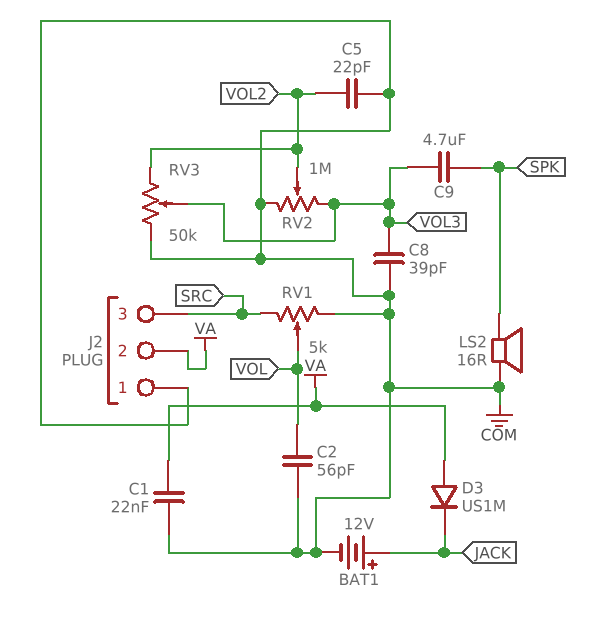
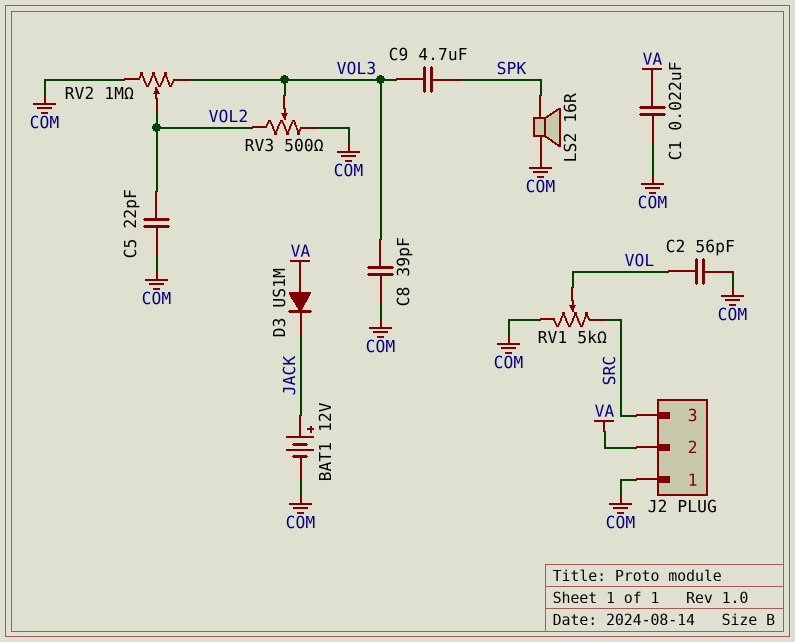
RV3: 50k (COM, VOL2, wiper VOL3) -> 500 (COM, VOL2, wiper VOL3)

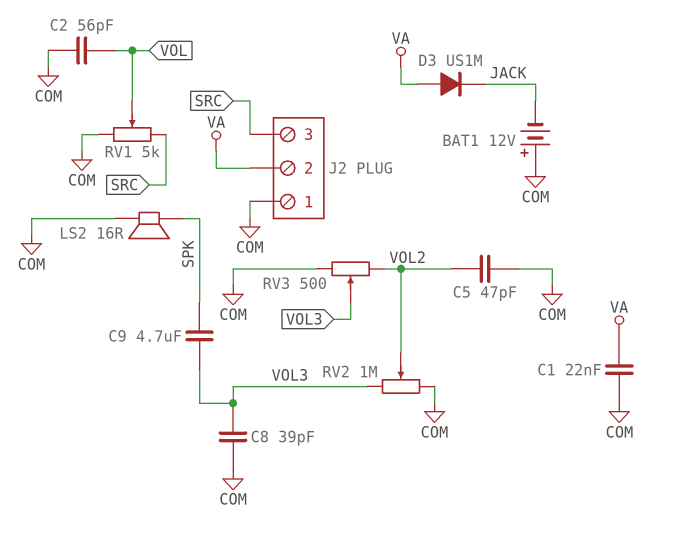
BAT1: 12V (plus JACK, minus COM) -> 12V (plus COM, minus JACK)
C5: 22pF (COM, VOL2) -> 47pF (COM, VOL2)

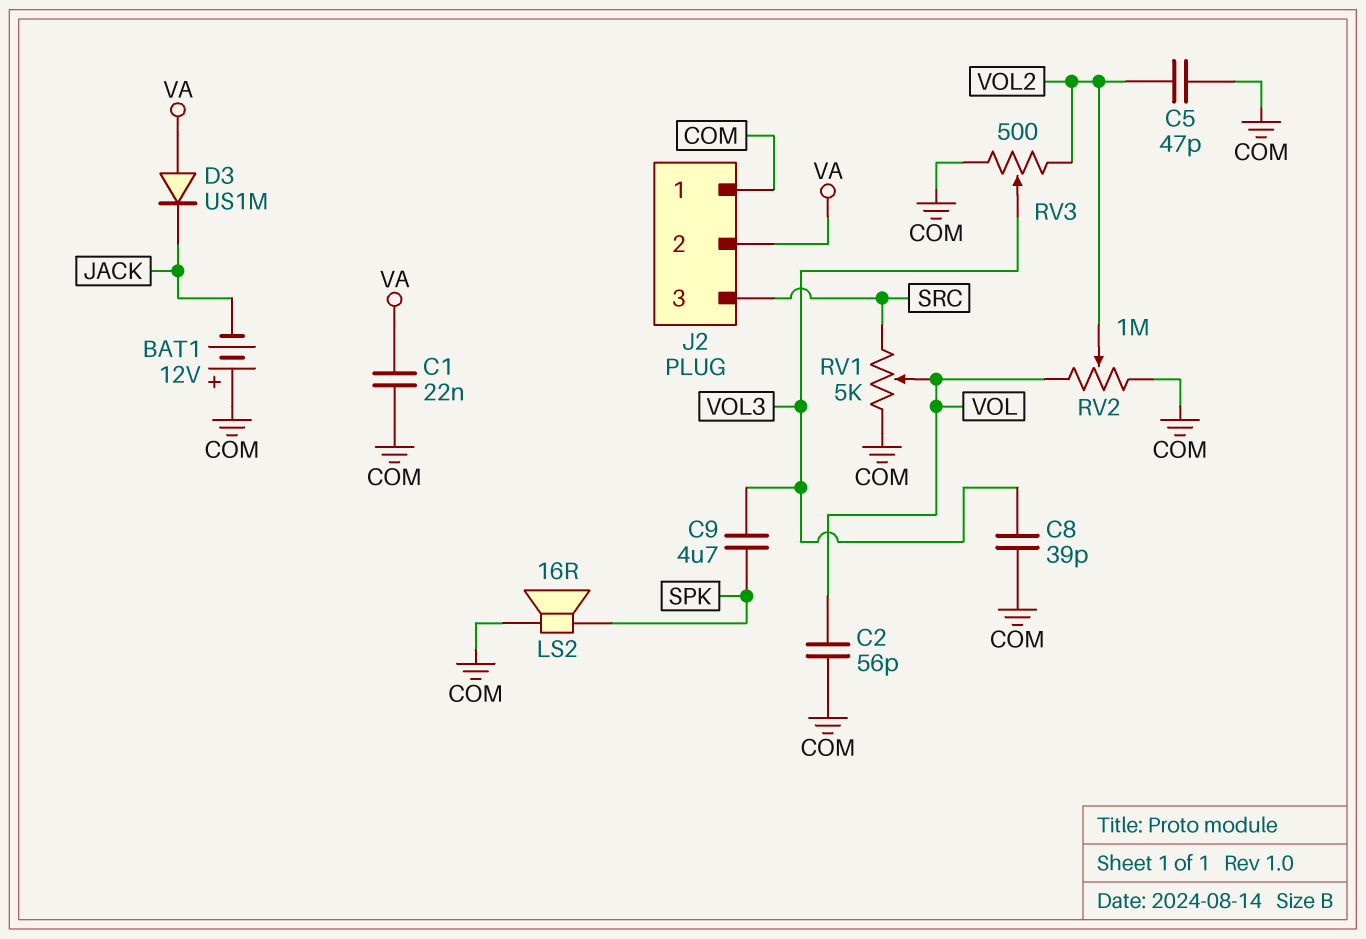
RV2: 1M (COM, VOL3, wiper VOL2) -> 1M (COM, VOL, wiper VOL2)

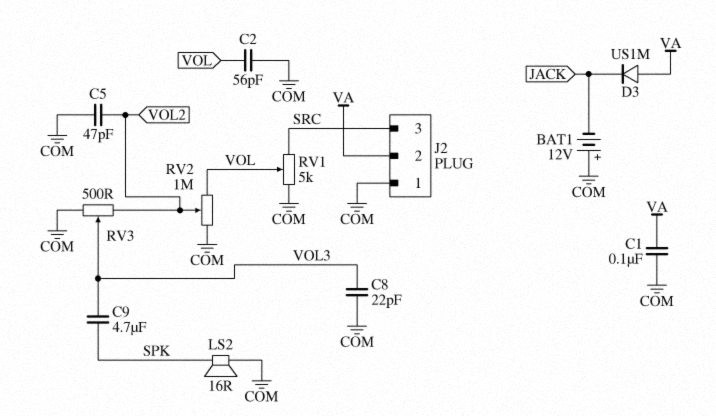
C1: 22nF (COM, VA) -> 100nF (COM, VA)
C8: 39pF (COM, VOL3) -> 22pF (COM, VOL3)

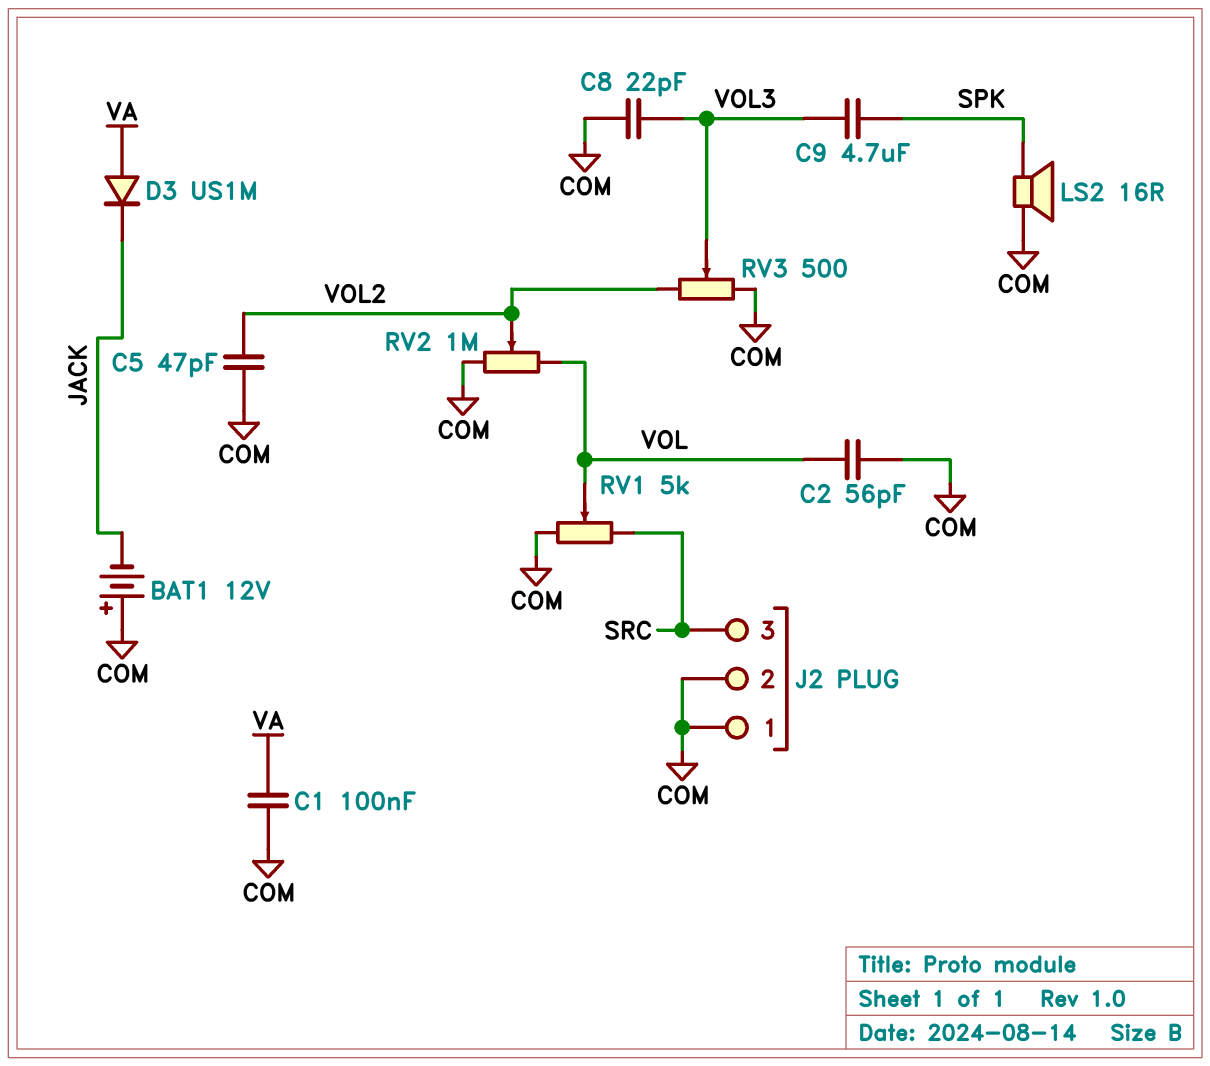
J2 pin 2: VA -> COM

